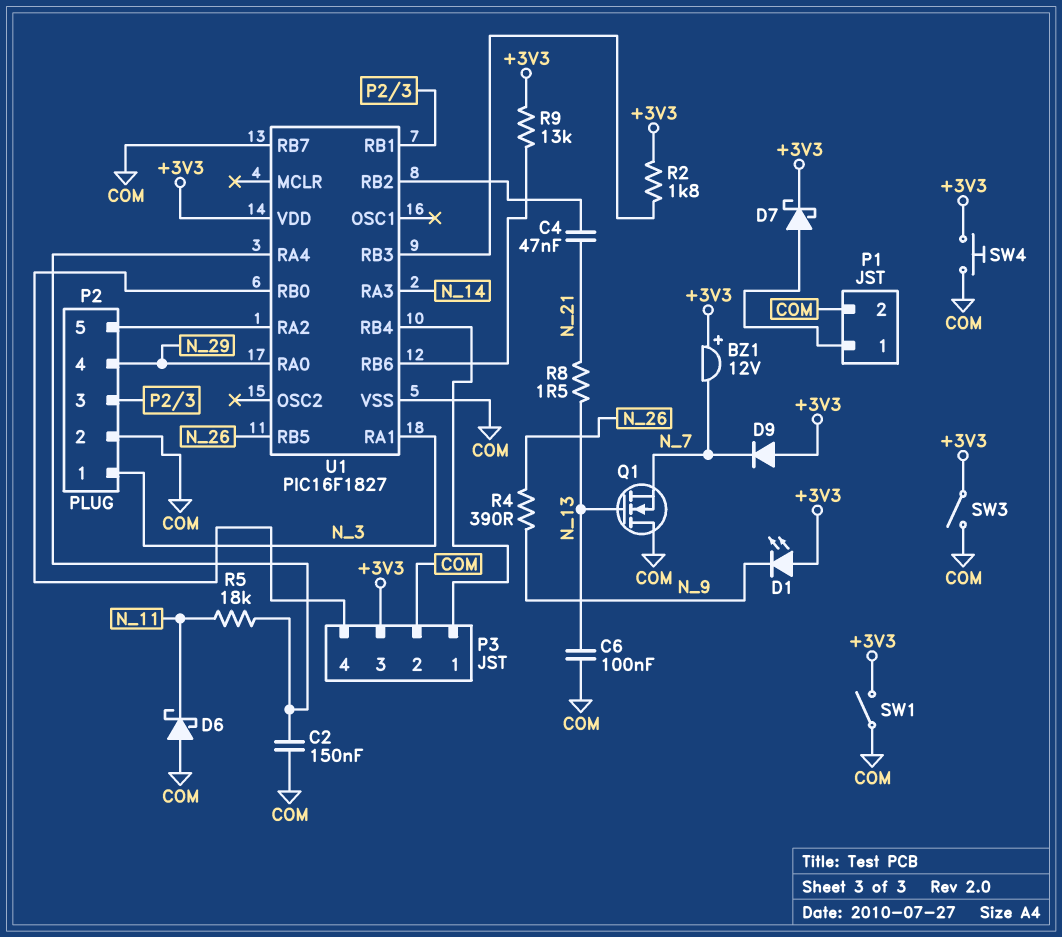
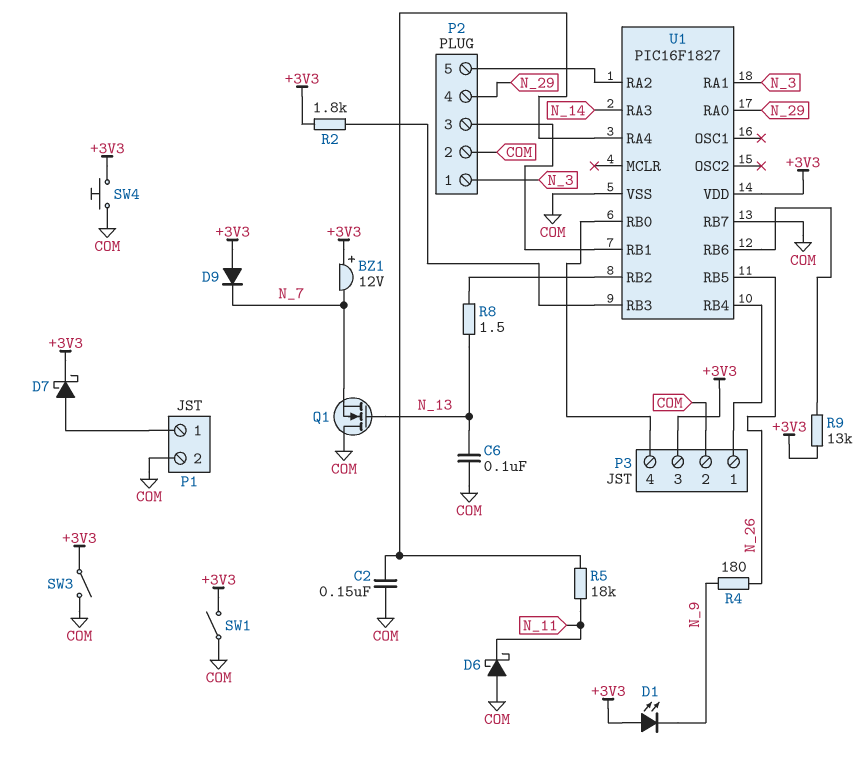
C4: 47nF (N_21, U1/RB2) -> none
R4: 390 (N_9, N_26) -> 180 (N_9, N_26)
R8: 1.5 (N_13, N_21) -> 1.5 (N_13, U1/RB2)

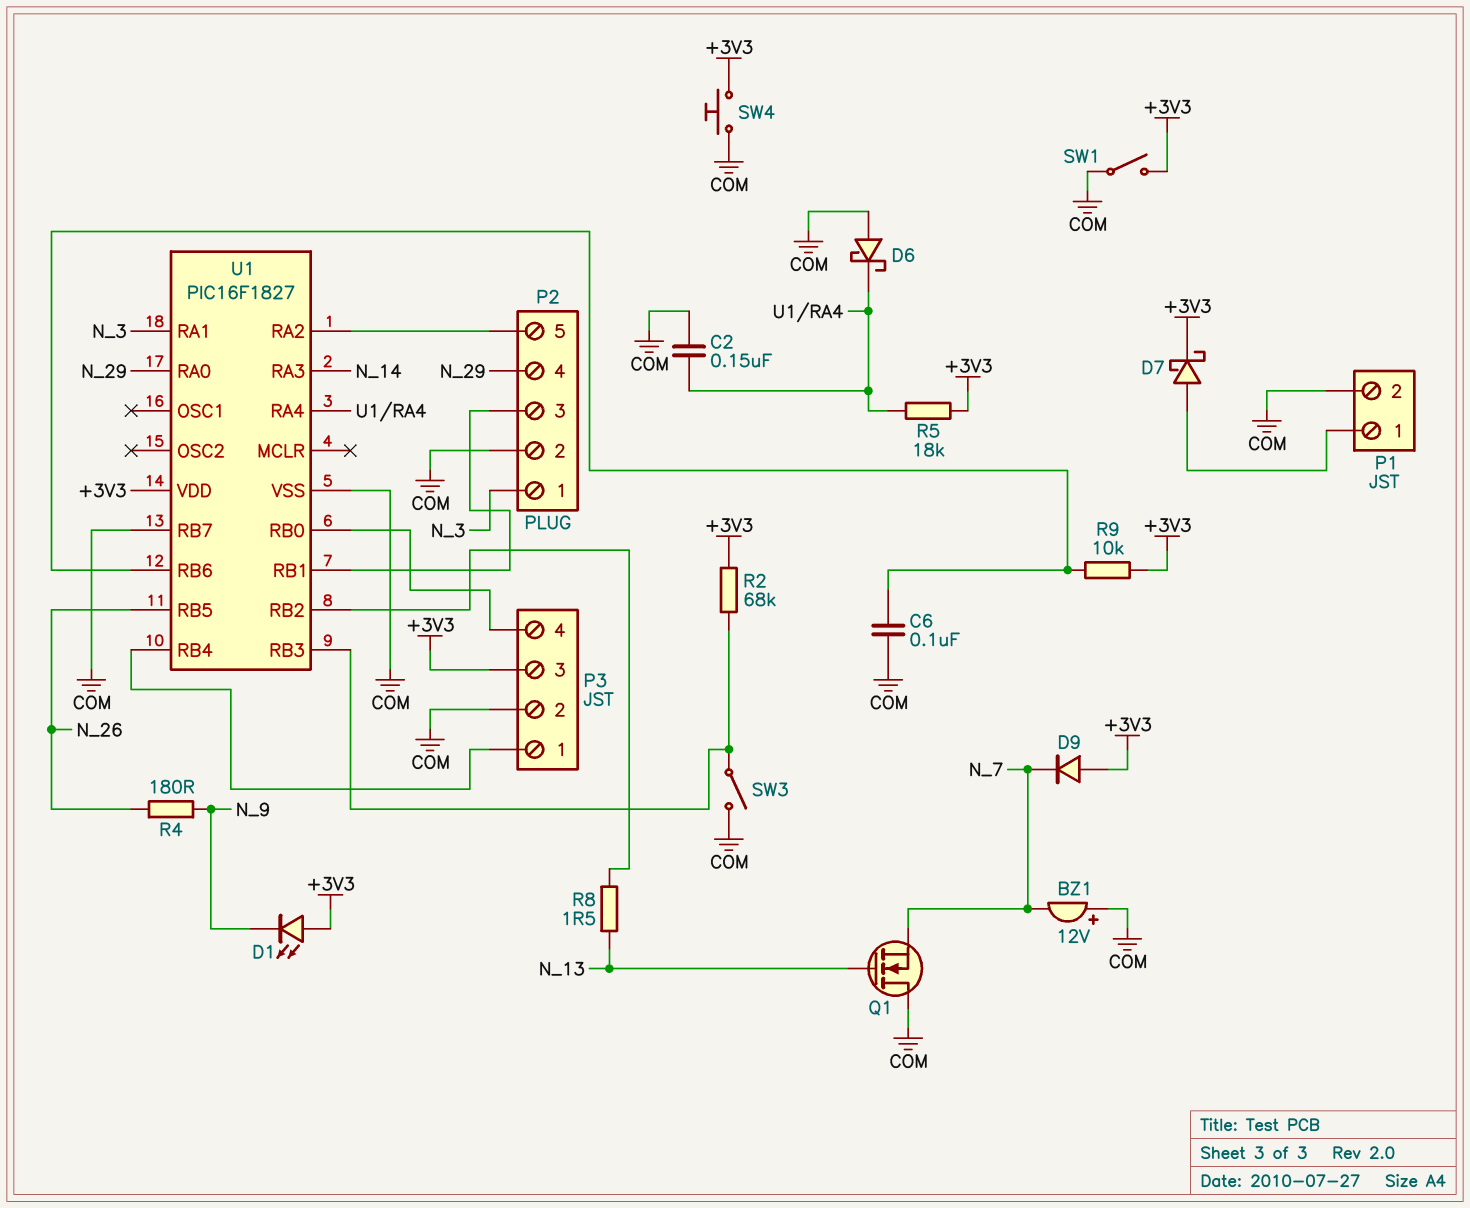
BZ1: buzzer 12V (plus +3V3, minus N_7) -> buzzer 12V (plus COM, minus N_7)
C6: 100nF (COM, N_13) -> 100nF (COM, U1/RB6)
D6: schottky (A COM, K N_11) -> schottky (A COM, K U1/RA4)
R2: 1.8k (+3V3, U1/RB3) -> 68k (+3V3, U1/RB3)
R5: 18k (N_11, U1/RA4) -> 18k (+3V3, U1/RA4)
R9: 13k (+3V3, U1/RB6) -> 10k (+3V3, U1/RB6)
SW3: switch (+3V3, COM) -> switch (COM, U1/RB3)

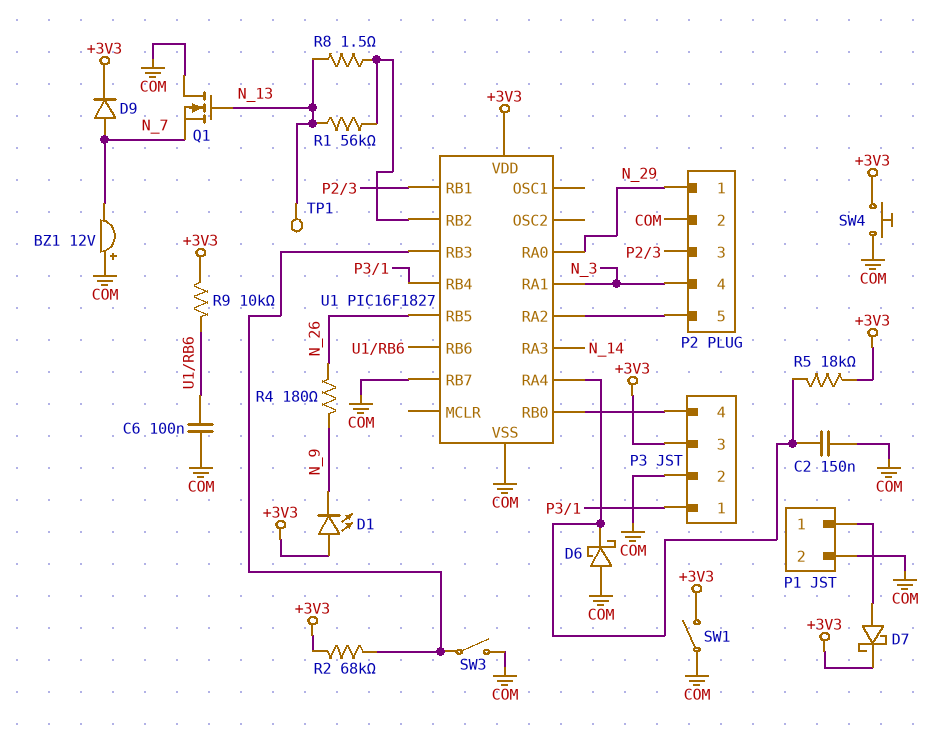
D9: diode (A +3V3, K N_7) -> diode (A N_7, K +3V3)
P2 pin 1: N_3 -> N_29
P2 pin 4: N_29 -> N_3
R1: none -> 56k (N_13, U1/RB2)
TP1: none -> test point (N_13)

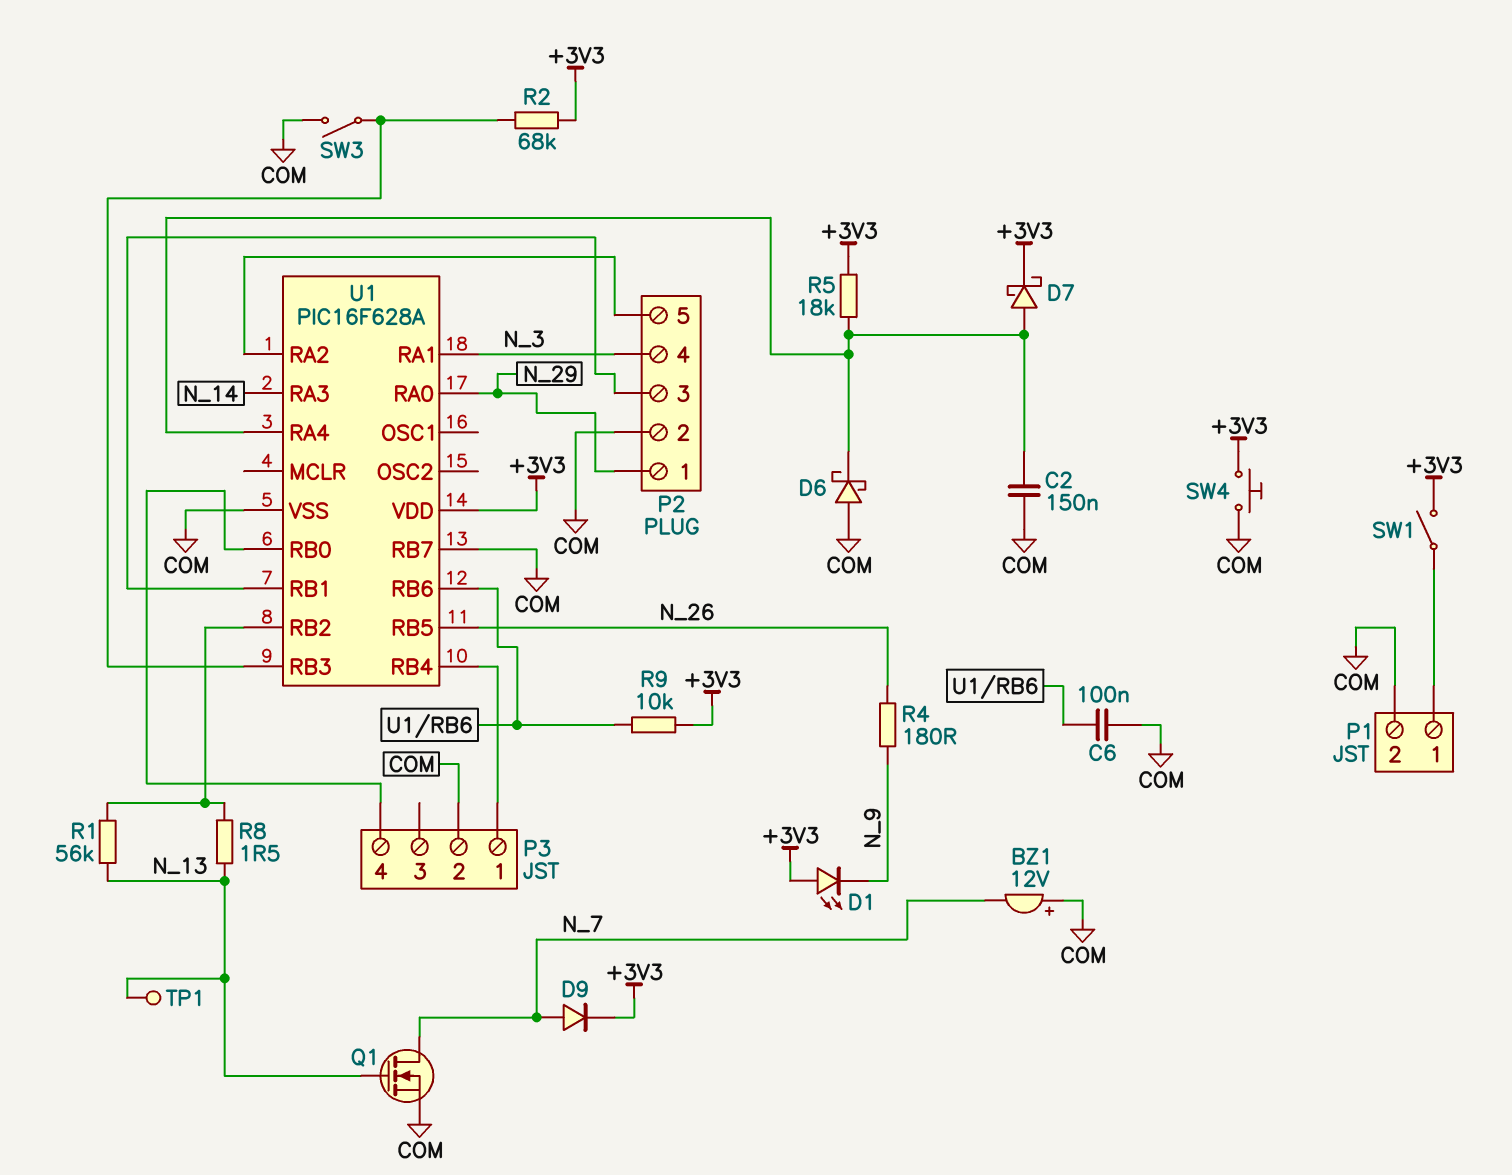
D7: schottky (A P1/1, K +3V3) -> schottky (A U1/RA4, K +3V3)
P3 pin 3: +3V3 -> none
Q1: NMOS (G N_13, D COM, S N_7) -> NMOS (G N_13, D N_7, S COM)
SW1: switch (+3V3, COM) -> switch (+3V3, P1/1)
U1: PIC16F1827 -> PIC16F628A

